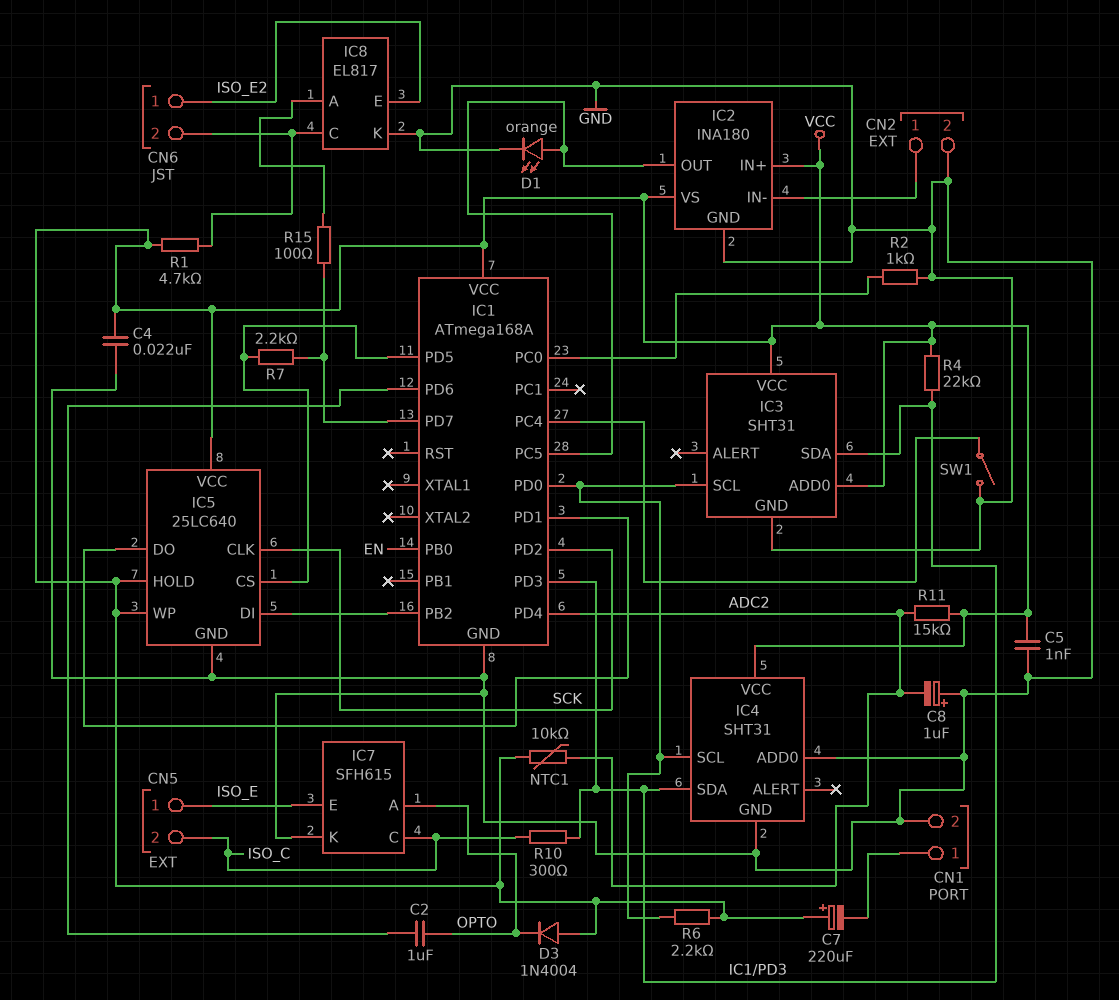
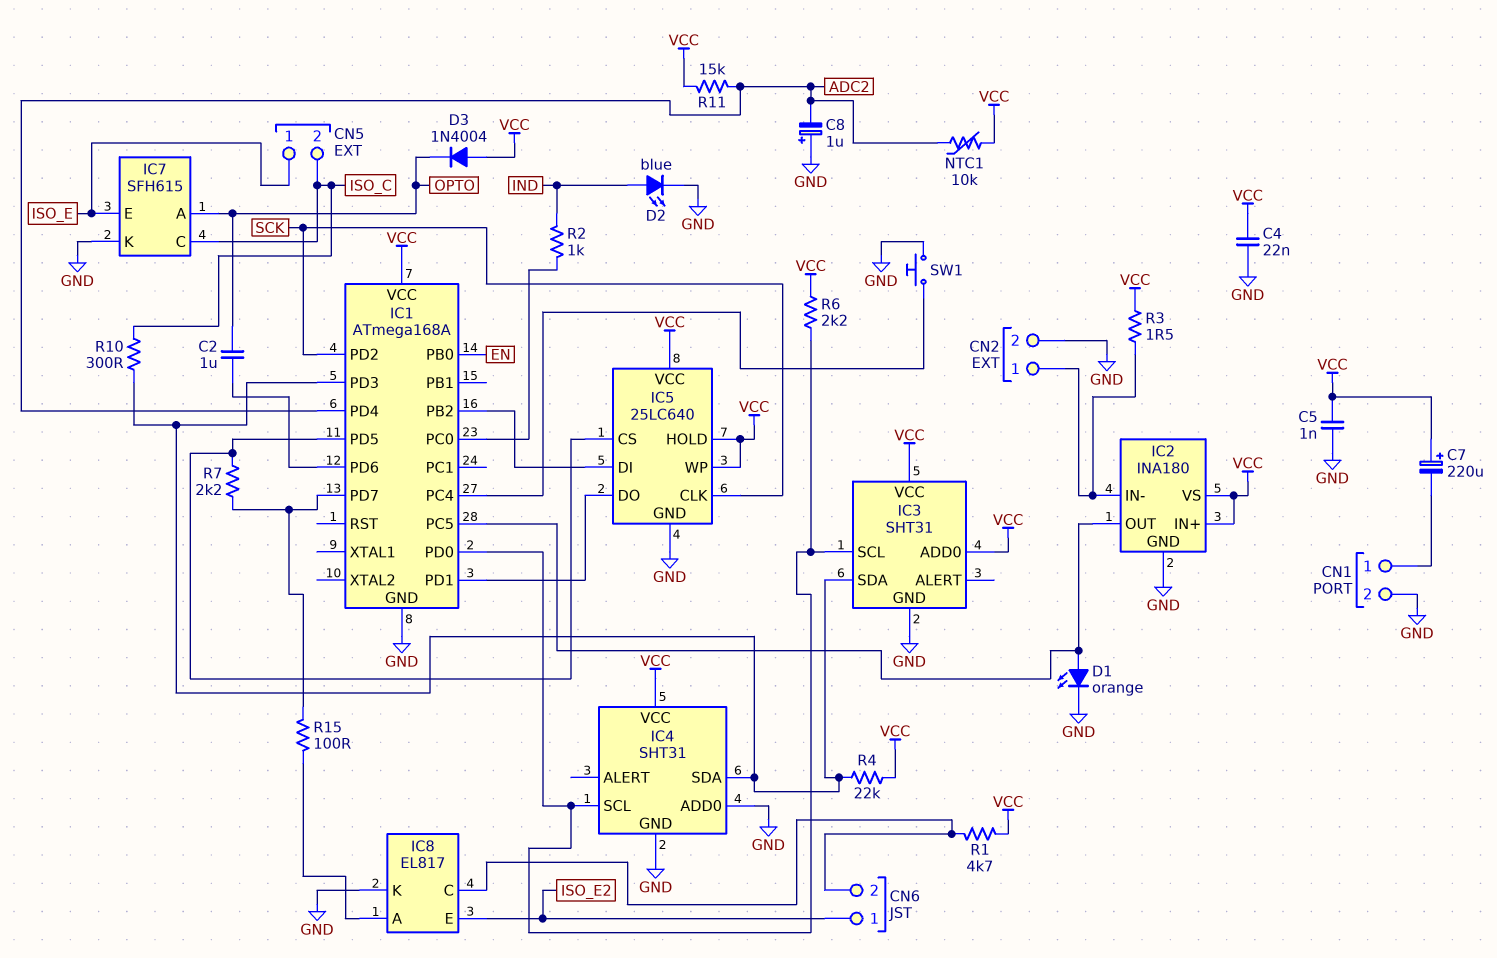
D2: none -> LED blue (A IND, K GND)
R2: 1k (GND, IC1/PC0) -> 1k (IC1/PC0, IND)
R3: none -> 1.5 (CN2/1, VCC)
SW1: switch (GND, IC1/PC4) -> button (GND, IC1/PC4)

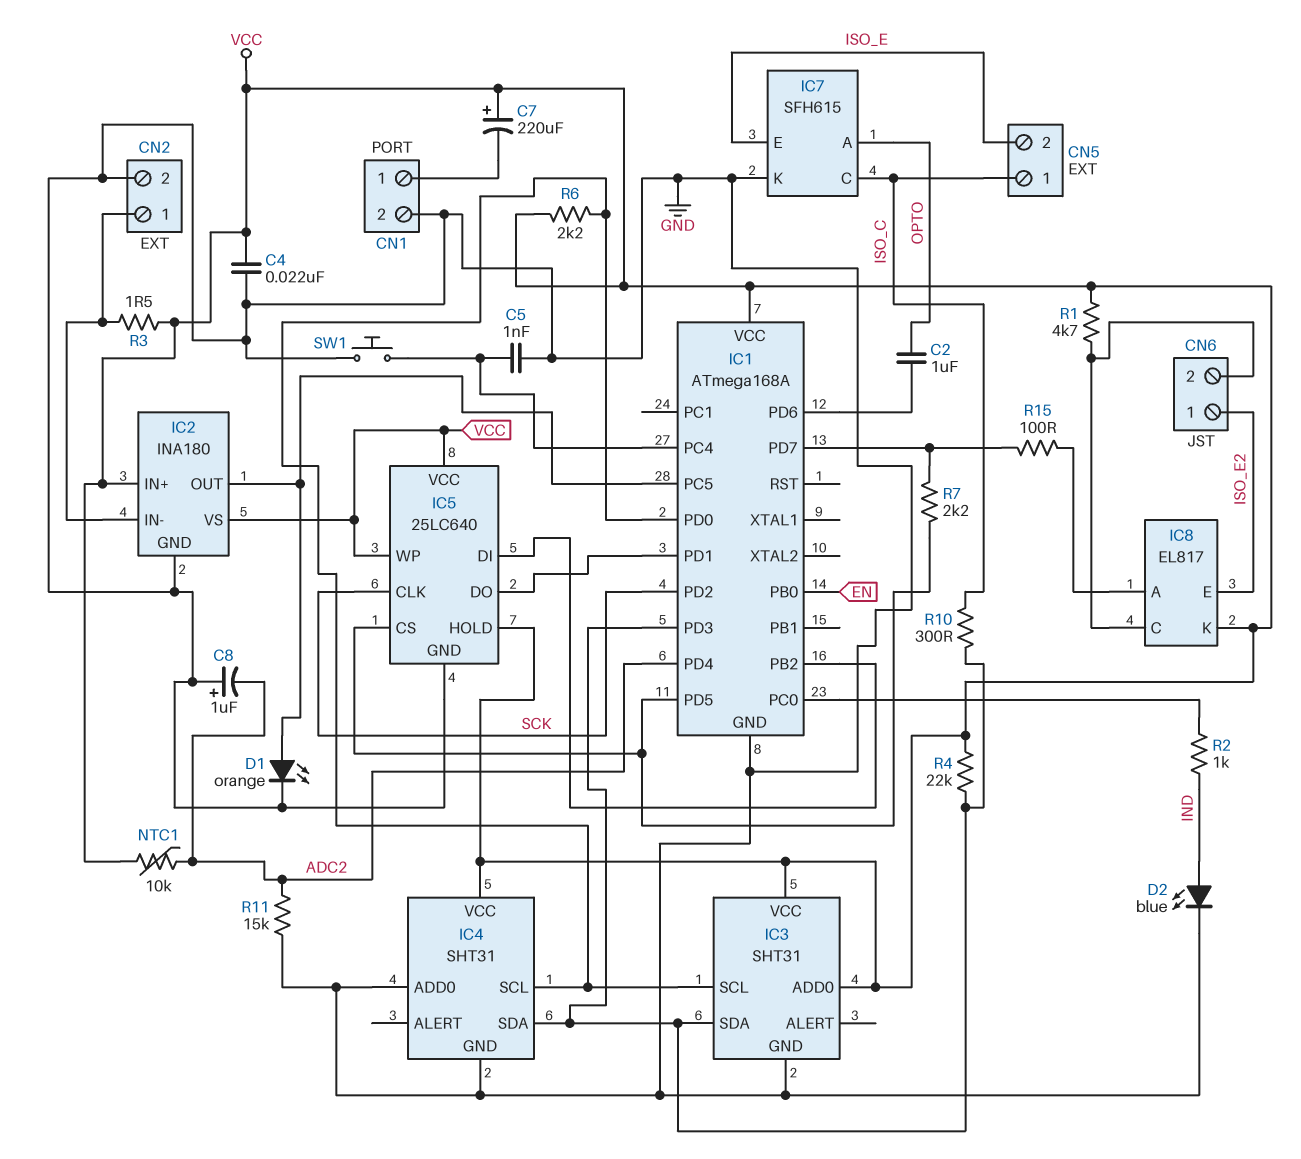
C5: 1nF (GND, VCC) -> 1nF (GND, IC1/PC4)
CN5 pin 1: ISO_E -> ISO_C
CN5 pin 2: ISO_C -> ISO_E
D3: diode 1N4004 (A VCC, K OPTO) -> none
IC8 pin K: GND -> VCC
R11: 15k (ADC2, VCC) -> 15k (ADC2, GND)

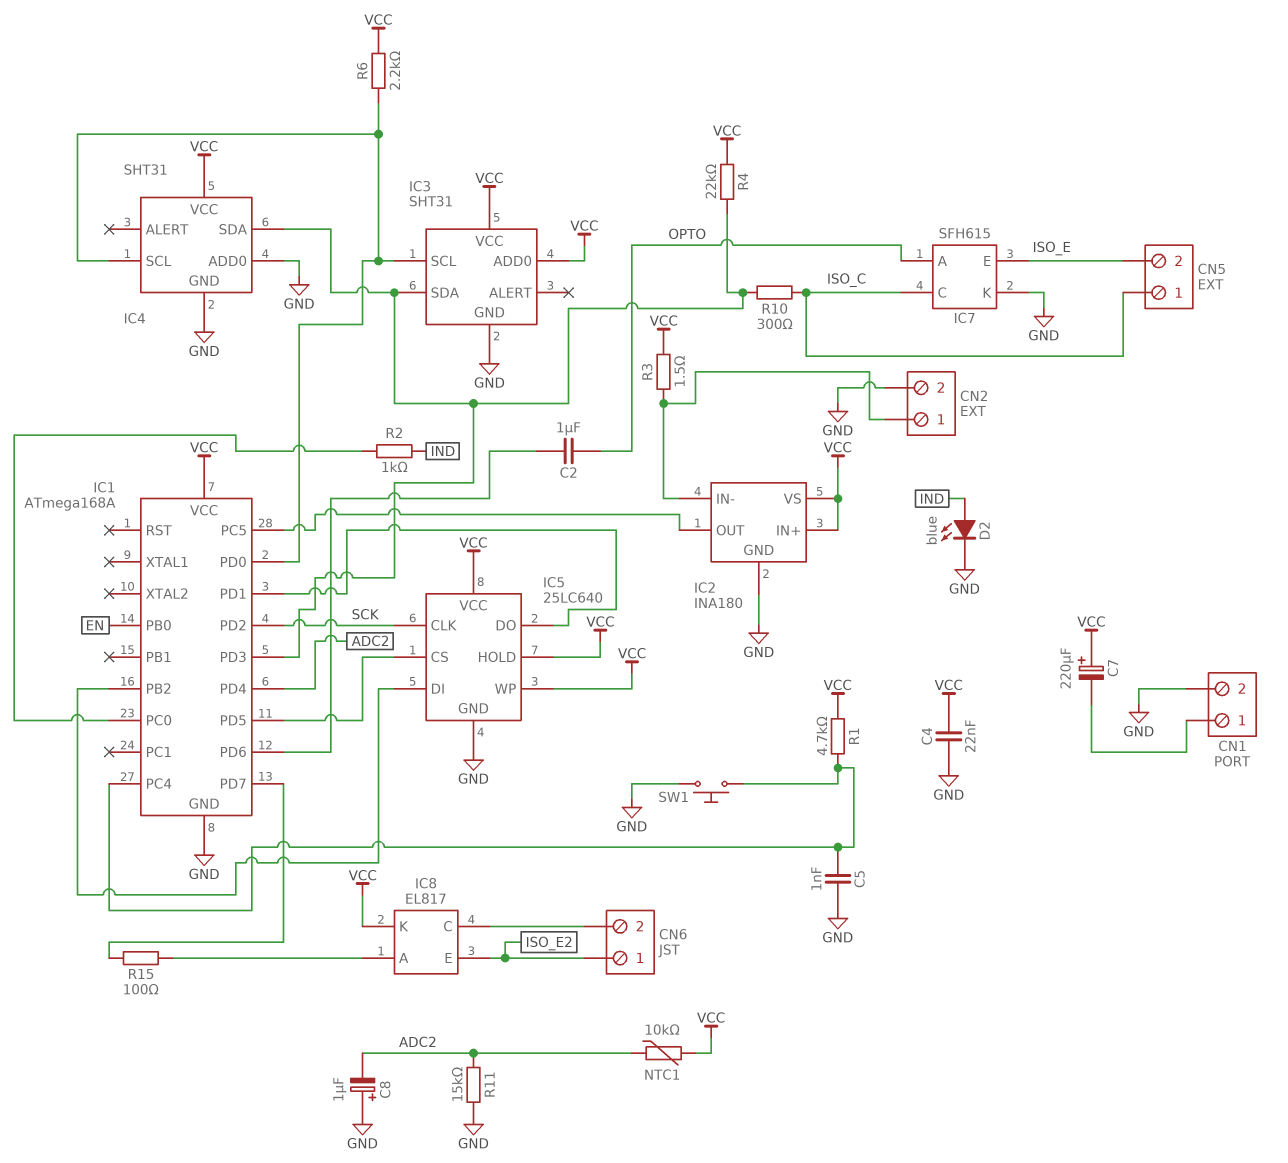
D1: LED orange (A IC1/PC5, K GND) -> none
R1: 4.7k (CN6/2, VCC) -> 4.7k (IC1/PC4, VCC)
R7: 2.2k (IC1/PD5, IC1/PD7) -> none

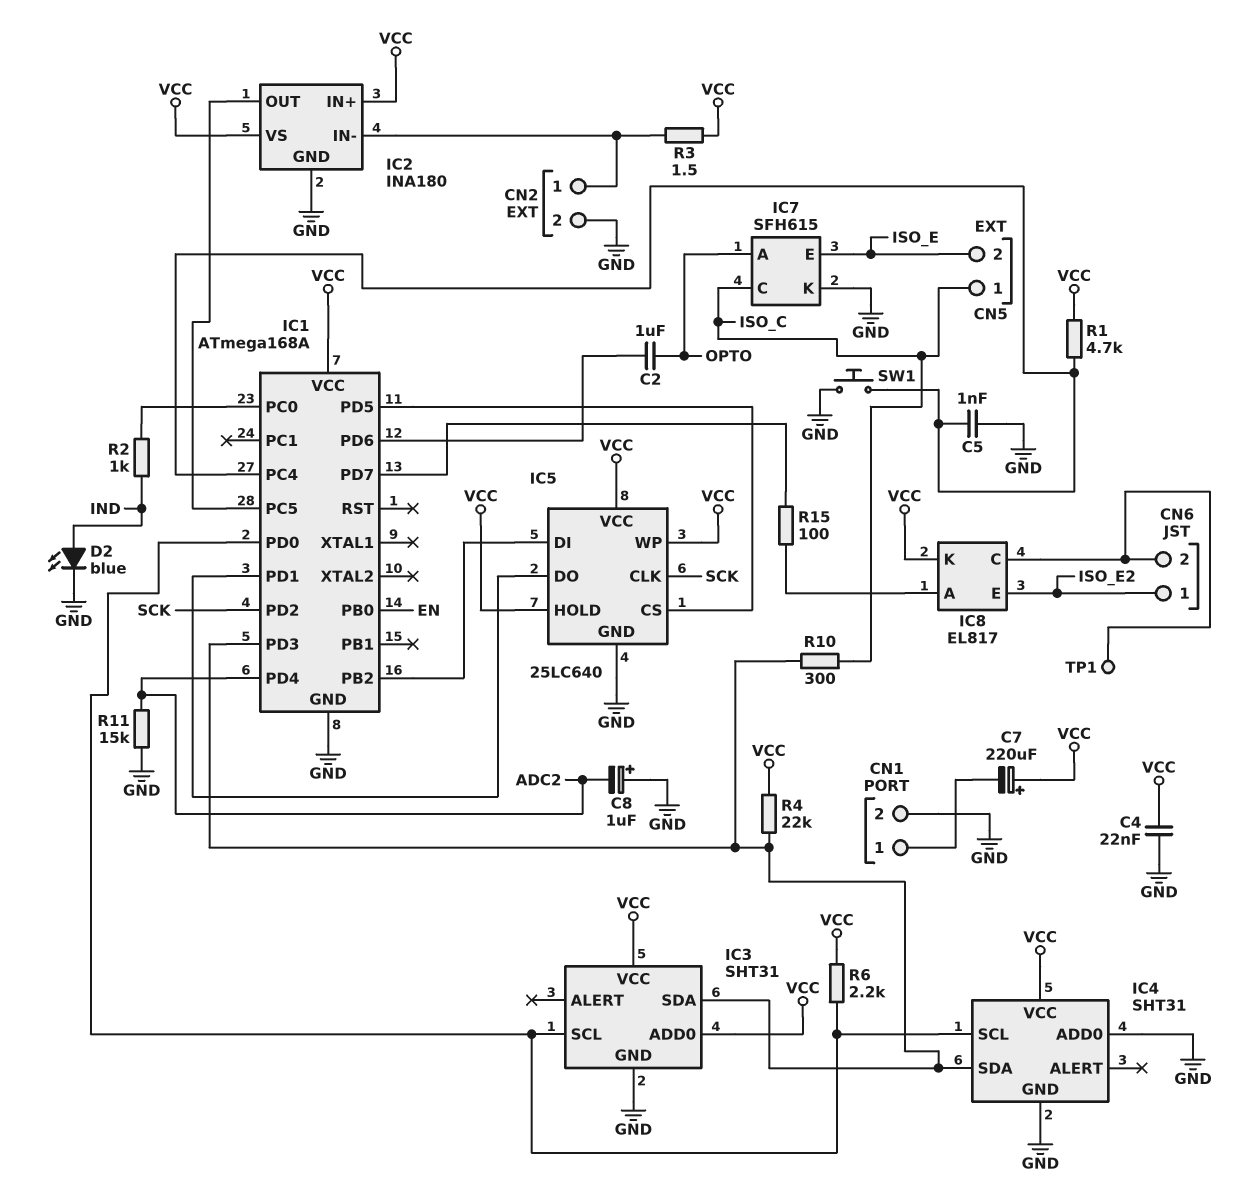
NTC1: 10k (ADC2, VCC) -> none
TP1: none -> test point (CN6/2)

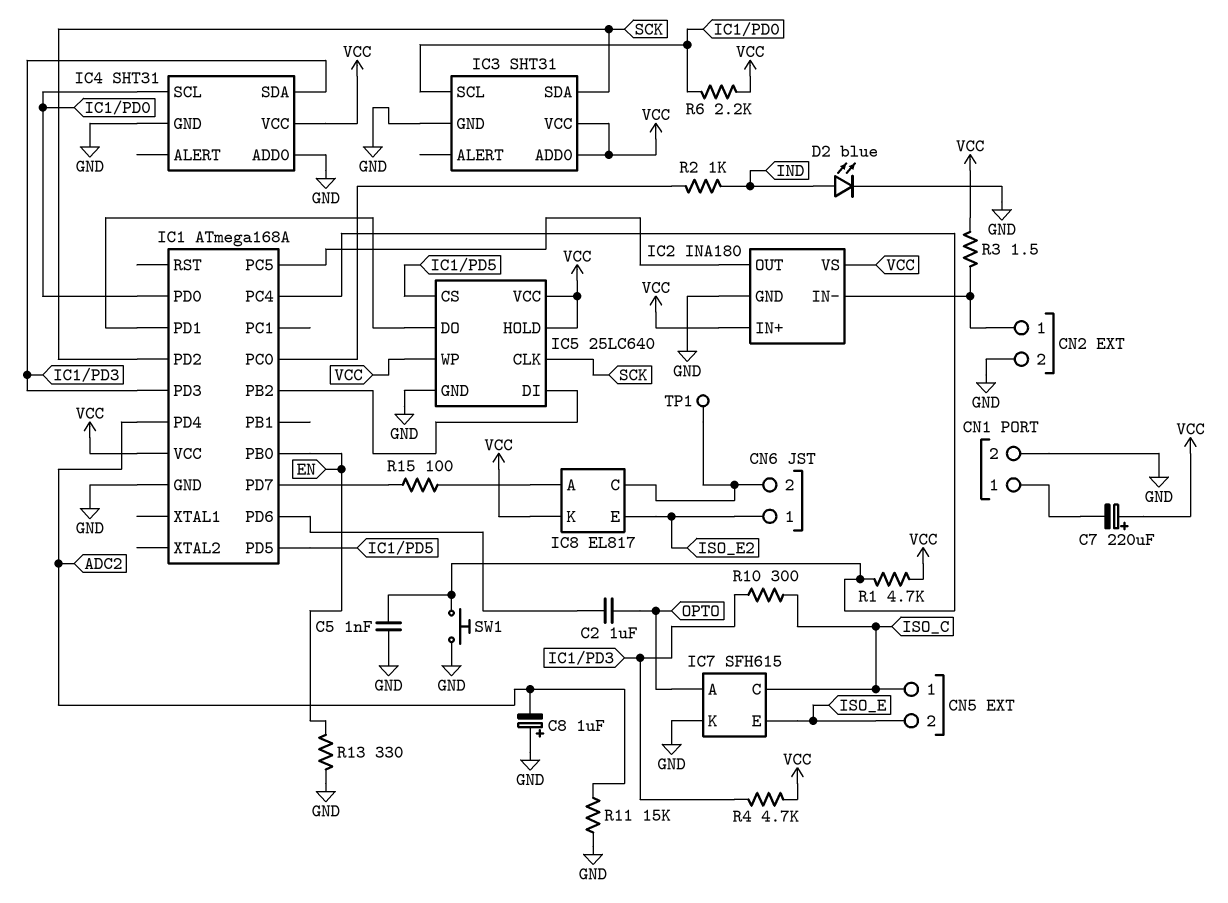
C4: 22nF (GND, VCC) -> none
IC3 pin SDA: IC1/PD3 -> SCK
R4: 22k (IC1/PD3, VCC) -> 4.7k (IC1/PD3, VCC)
R13: none -> 330 (EN, GND)

